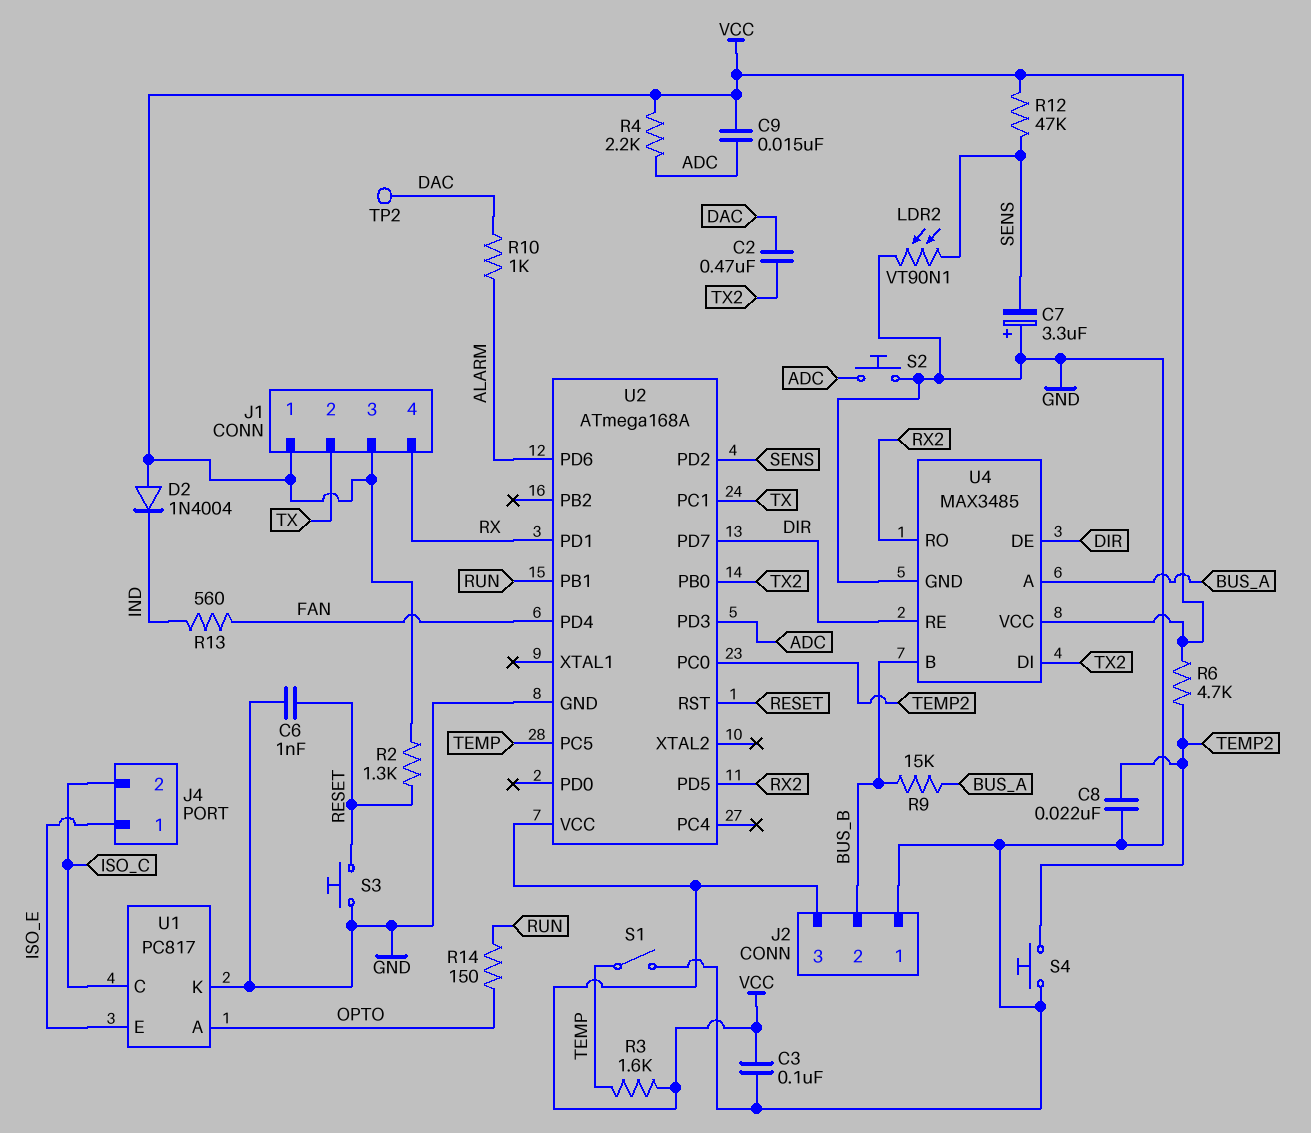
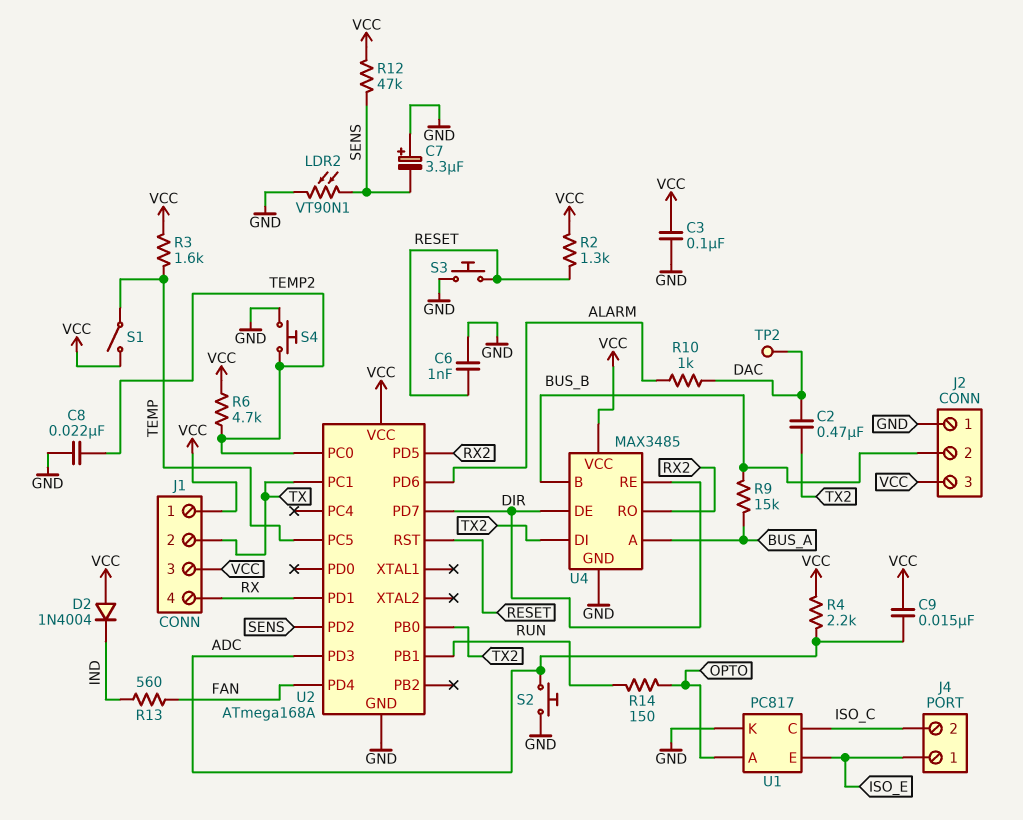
S1: switch (GND, TEMP) -> switch (TEMP, VCC)

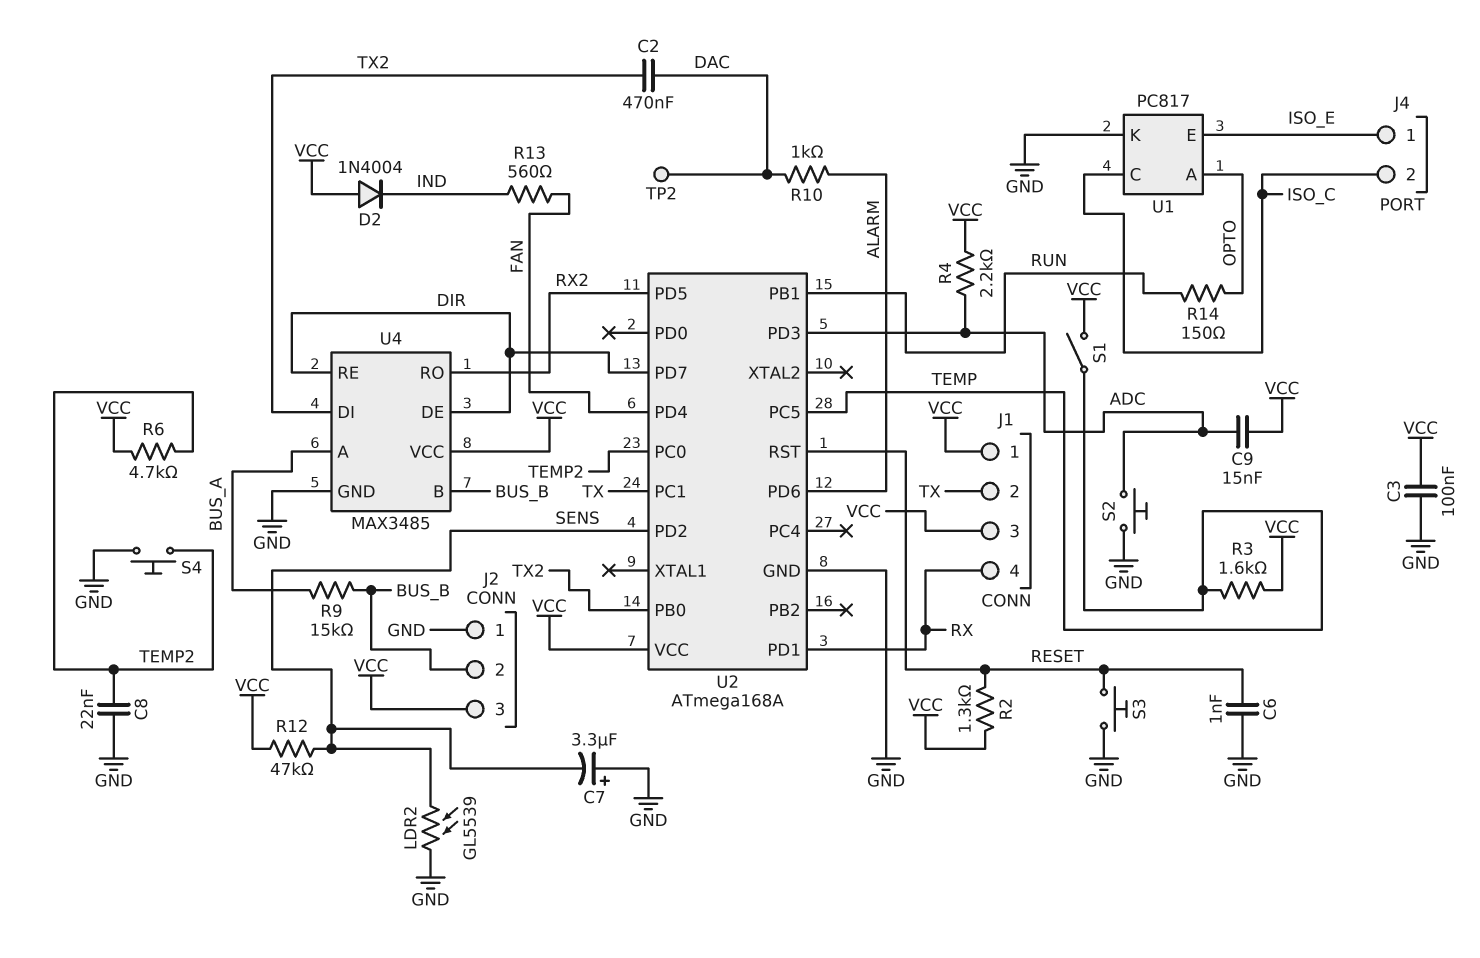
LDR2: VT90N1 (GND, SENS) -> GL5539 (GND, SENS)

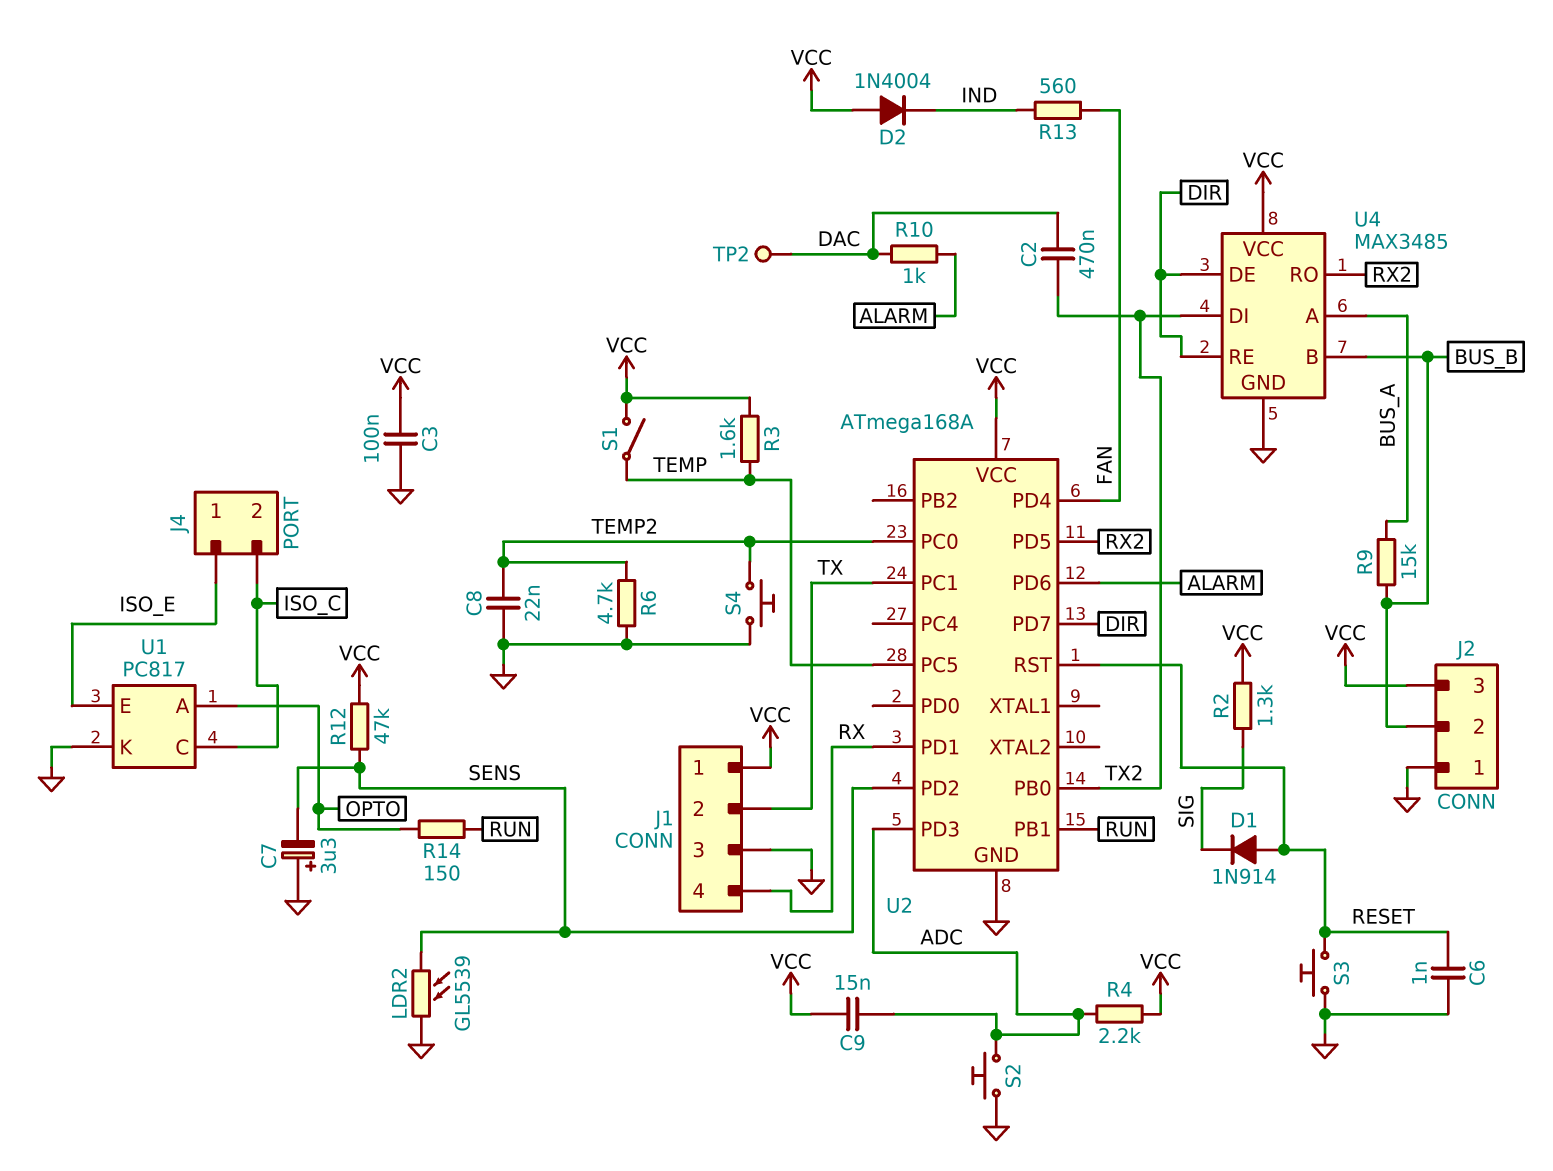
D1: none -> diode 1N914 (A RESET, K SIG)
J1 pin 3: VCC -> GND
R2: 1.3k (RESET, VCC) -> 1.3k (SIG, VCC)
R6: 4.7k (TEMP2, VCC) -> 4.7k (GND, TEMP2)

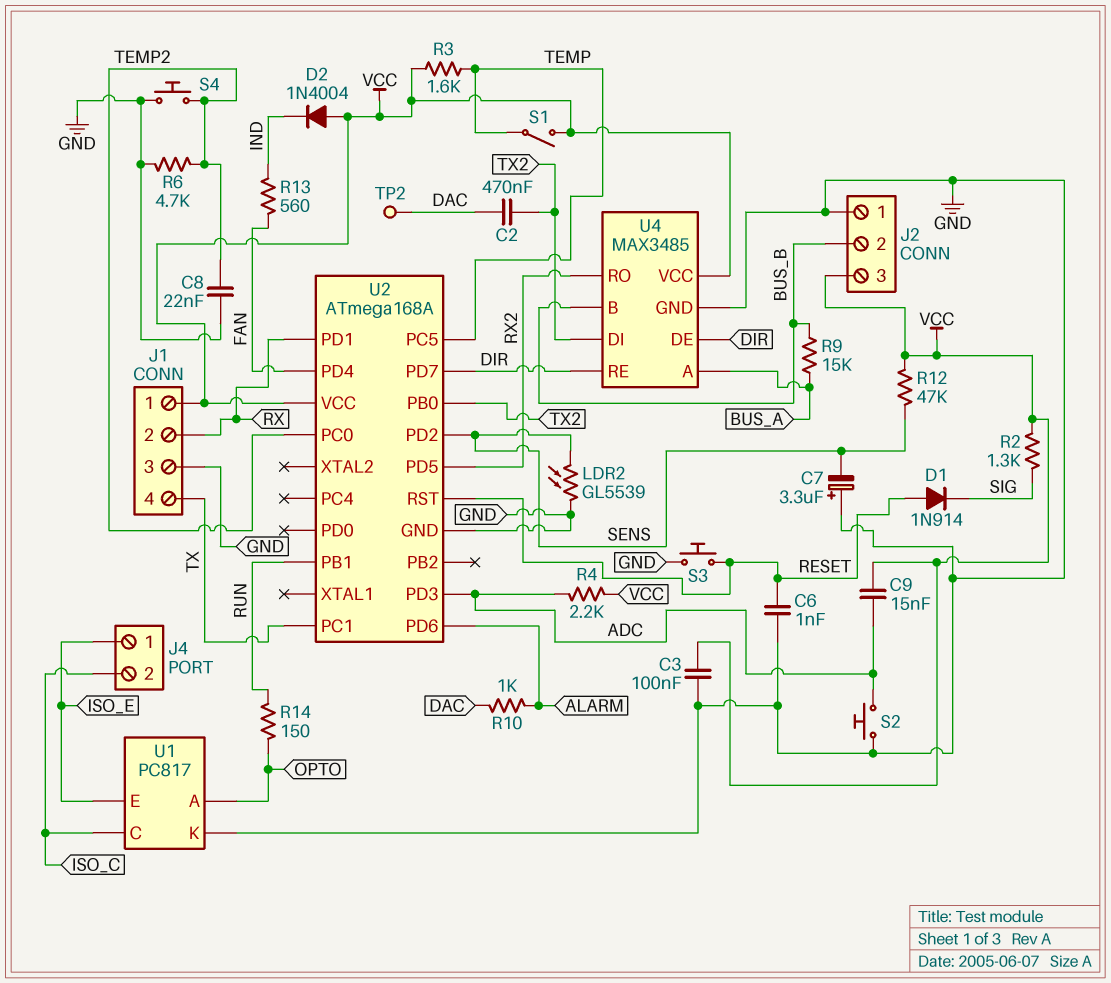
J1 pin 2: TX -> RX
J1 pin 4: RX -> TX

